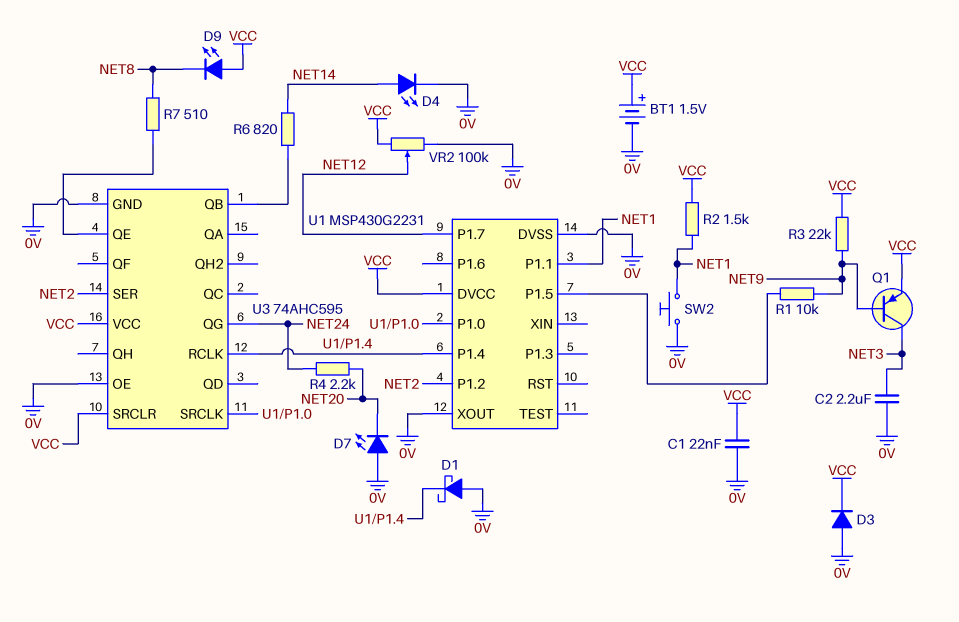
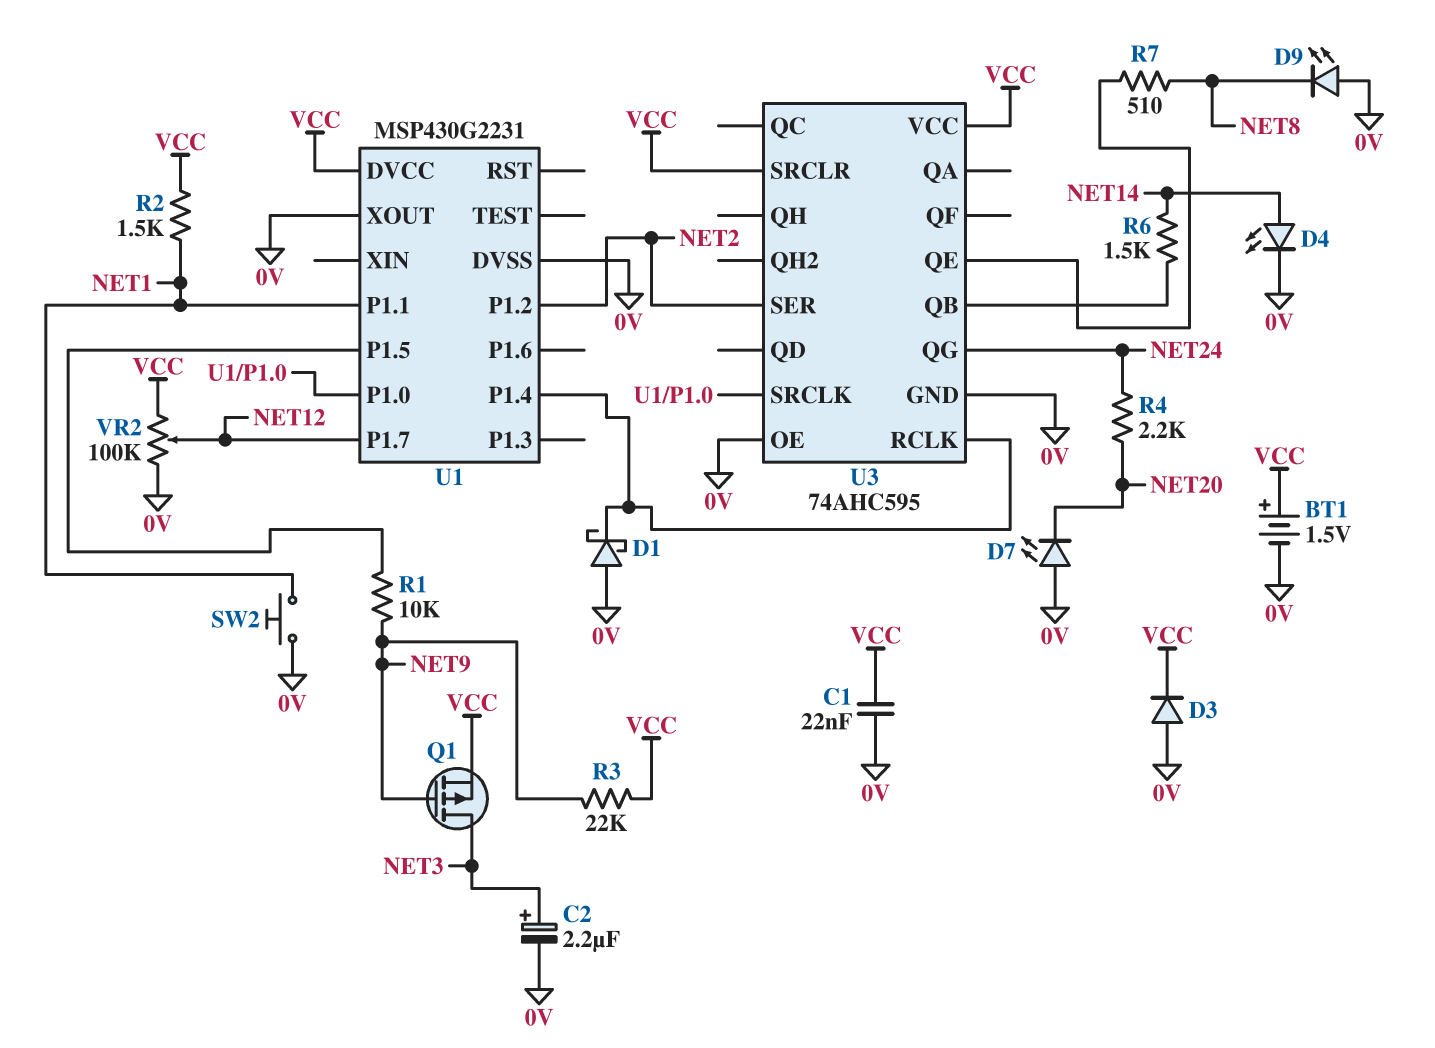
C2: 2.2uF (0V, NET3) -> 2.2uF (plus NET3, minus 0V)
D9: LED (A VCC, K NET8) -> LED (A 0V, K NET8)
Q1: PNP (B NET9, C NET3, E VCC) -> PMOS (G NET9, D NET3, S VCC)
R6: 820 (NET14, U3/QB) -> 1.5k (NET14, U3/QB)

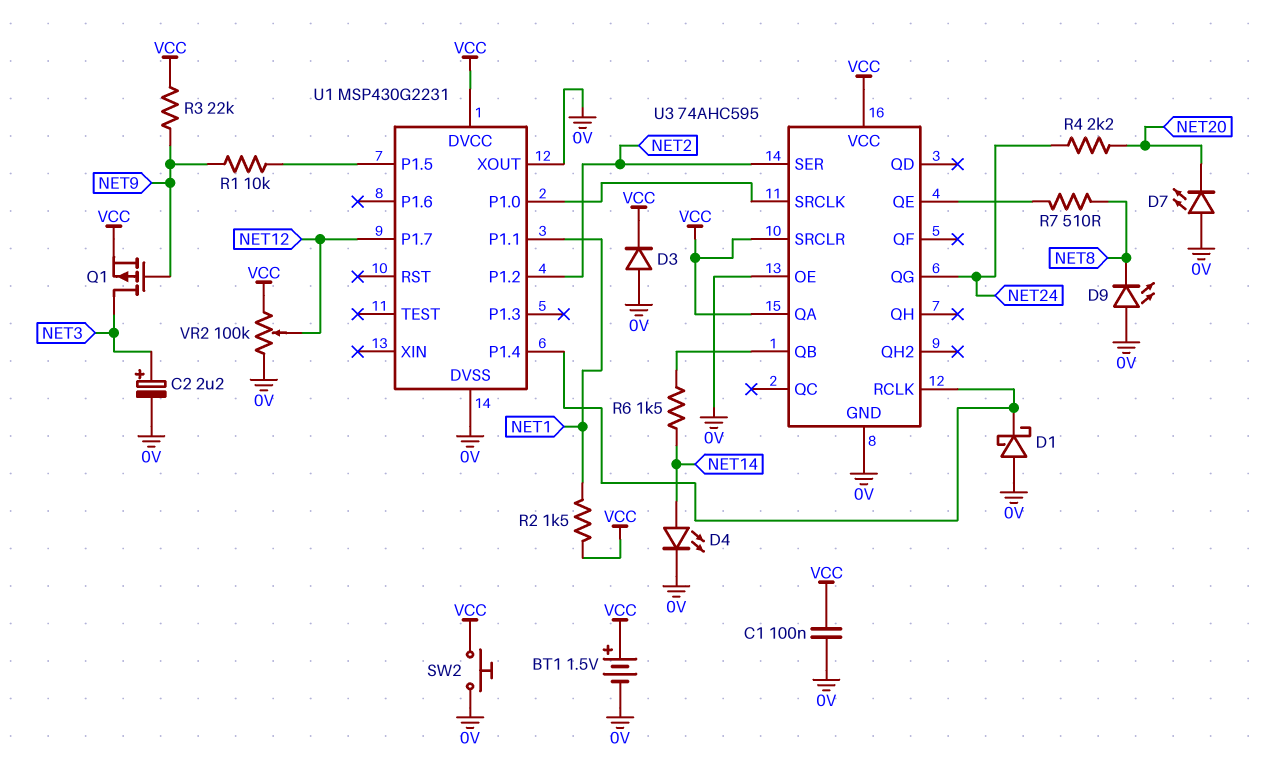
C1: 22nF (0V, VCC) -> 100nF (0V, VCC)
SW2: button (0V, NET1) -> button (0V, VCC)
U3 pin QA: none -> VCC

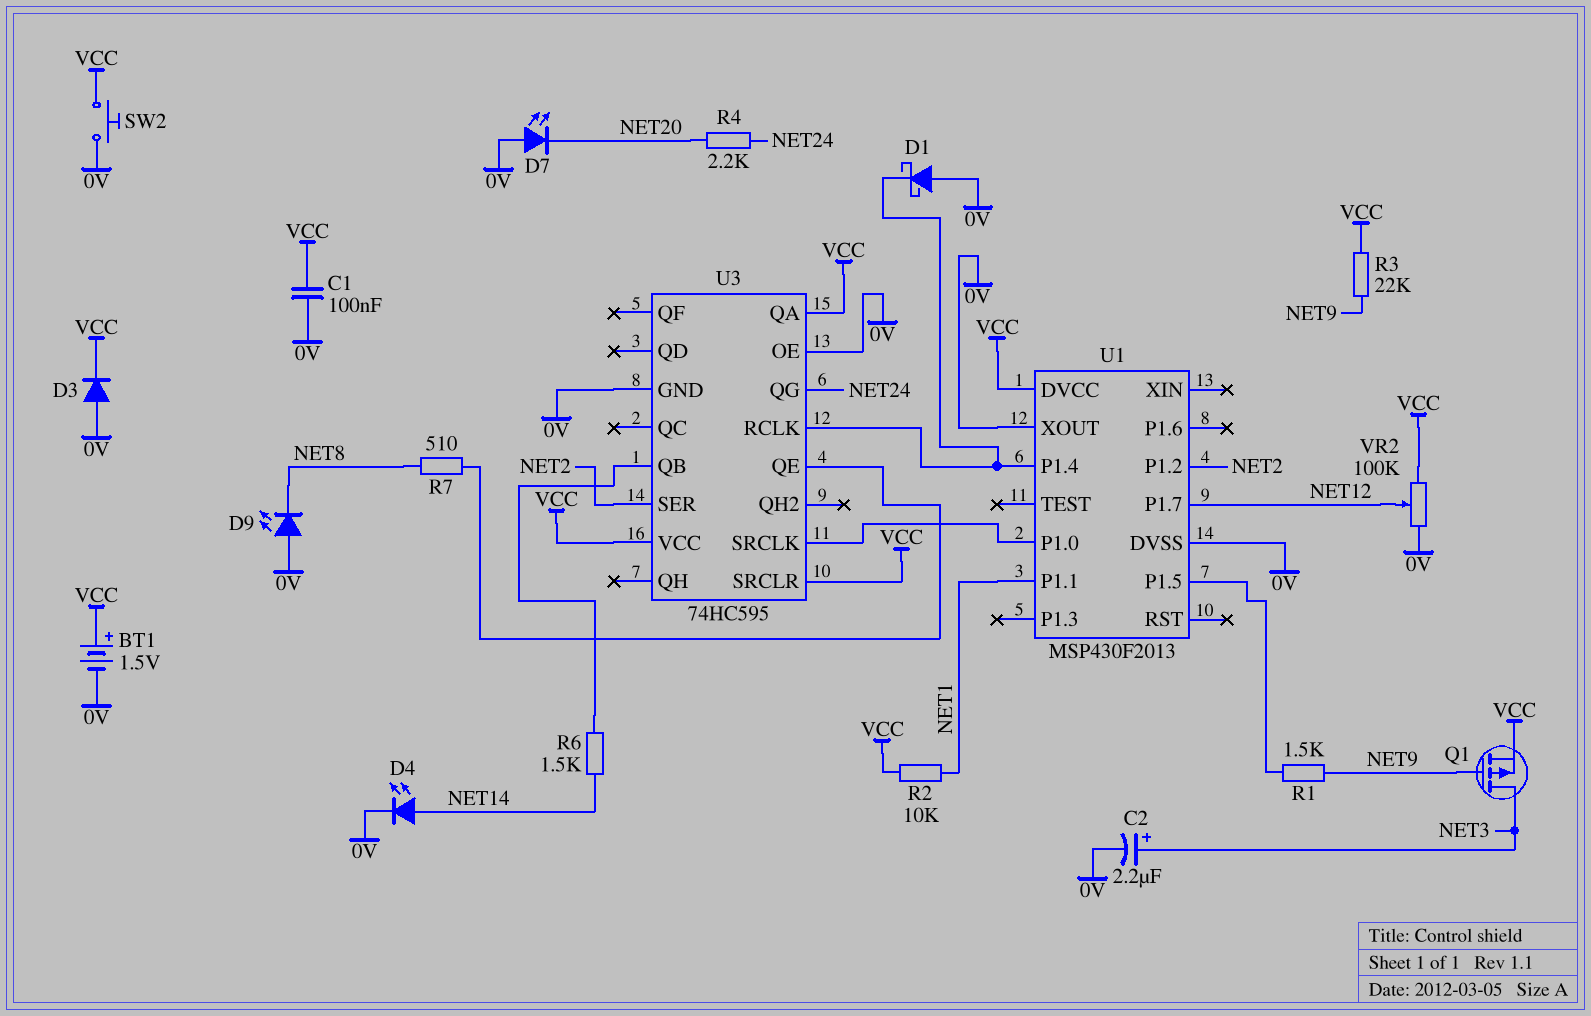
R1: 10k (NET9, U1/P1.5) -> 1.5k (NET9, U1/P1.5)
R2: 1.5k (NET1, VCC) -> 10k (NET1, VCC)
U1: MSP430G2231 -> MSP430F2013
U3: 74AHC595 -> 74HC595

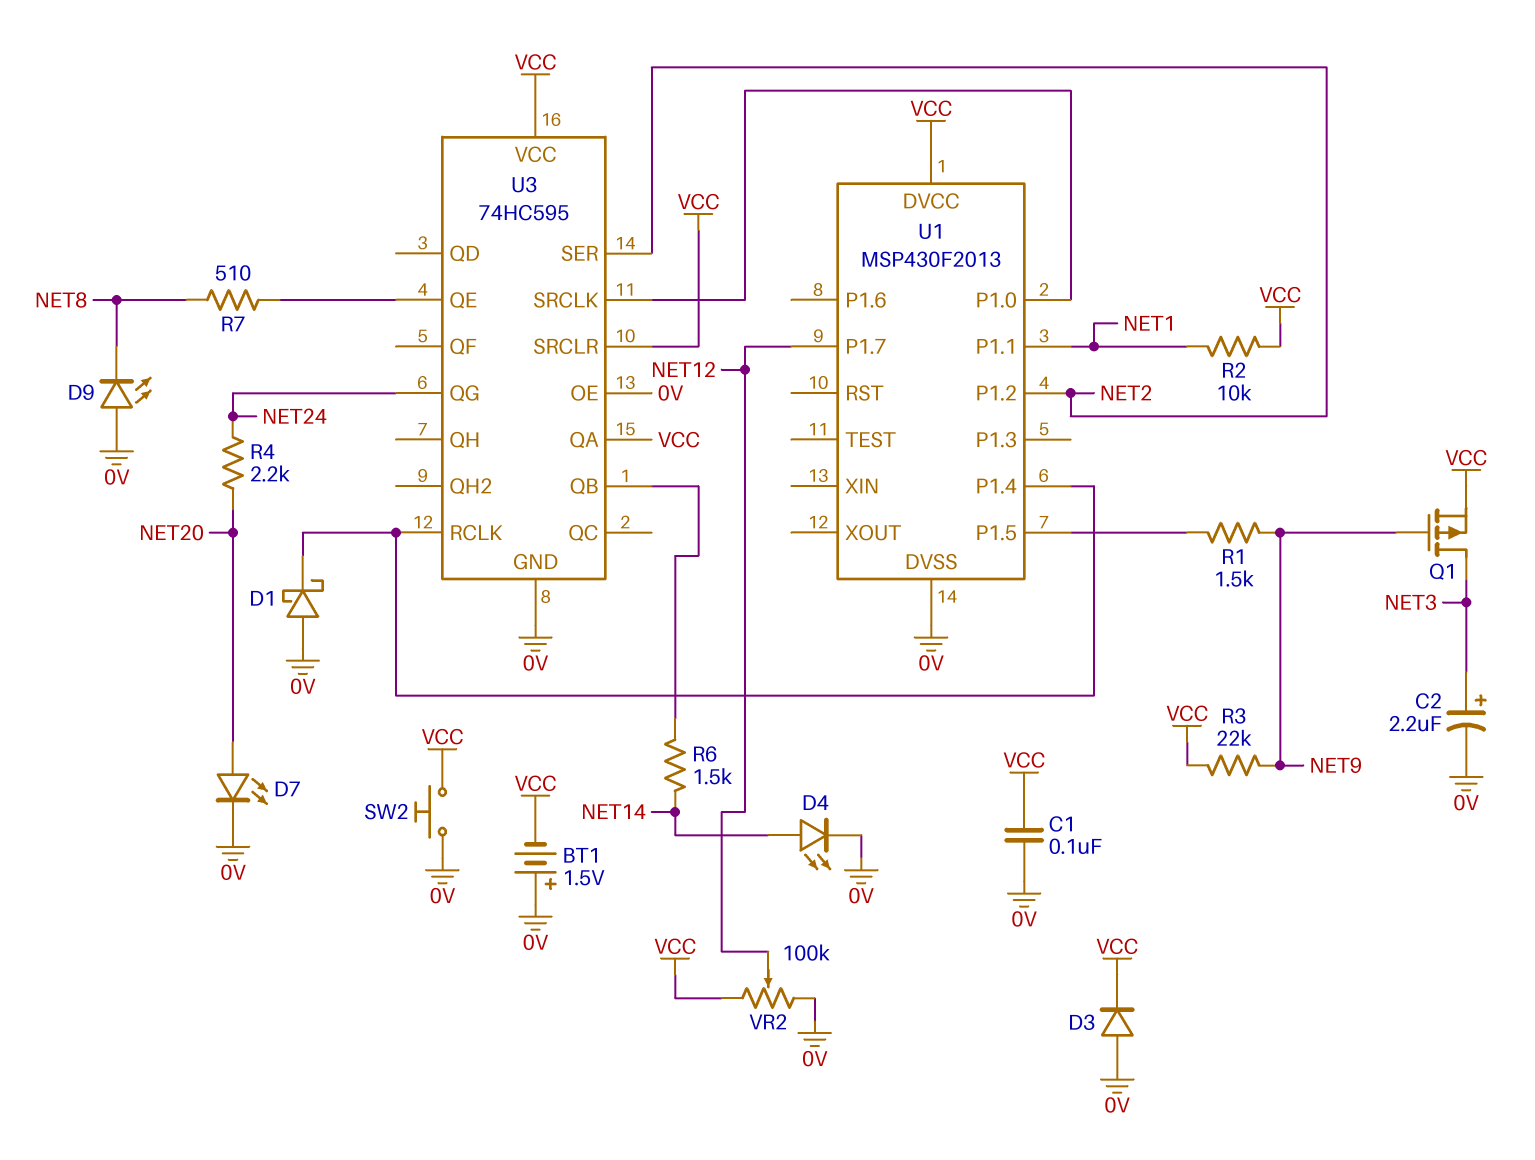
BT1: 1.5V (plus VCC, minus 0V) -> 1.5V (plus 0V, minus VCC)
D7: LED (A 0V, K NET20) -> LED (A NET20, K 0V)
U1 pin XOUT: 0V -> none

